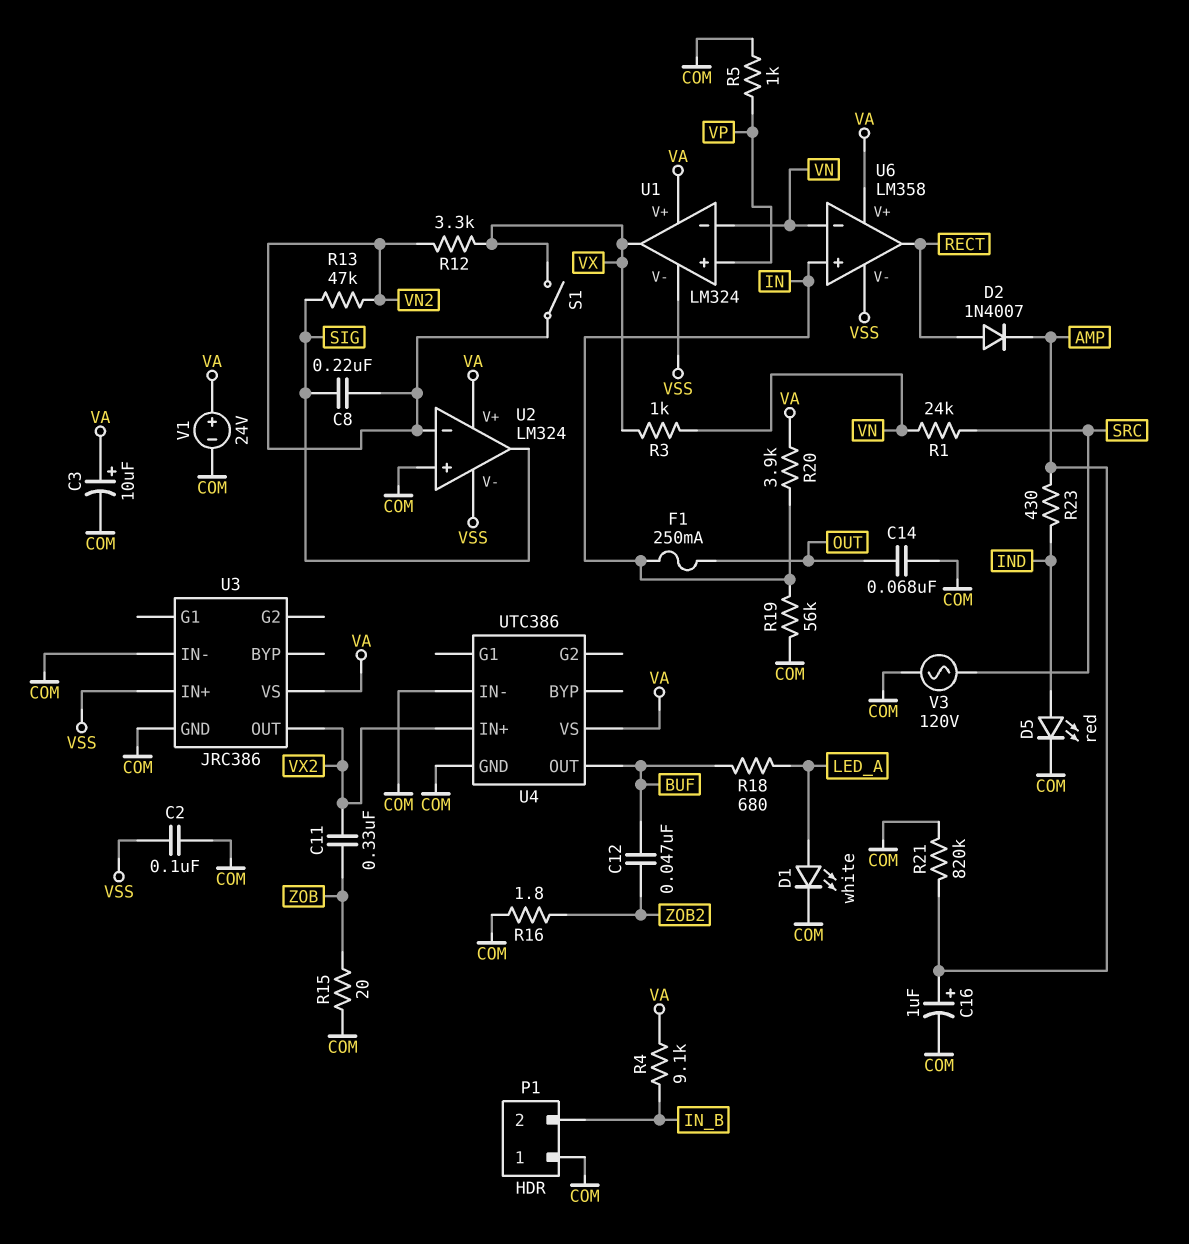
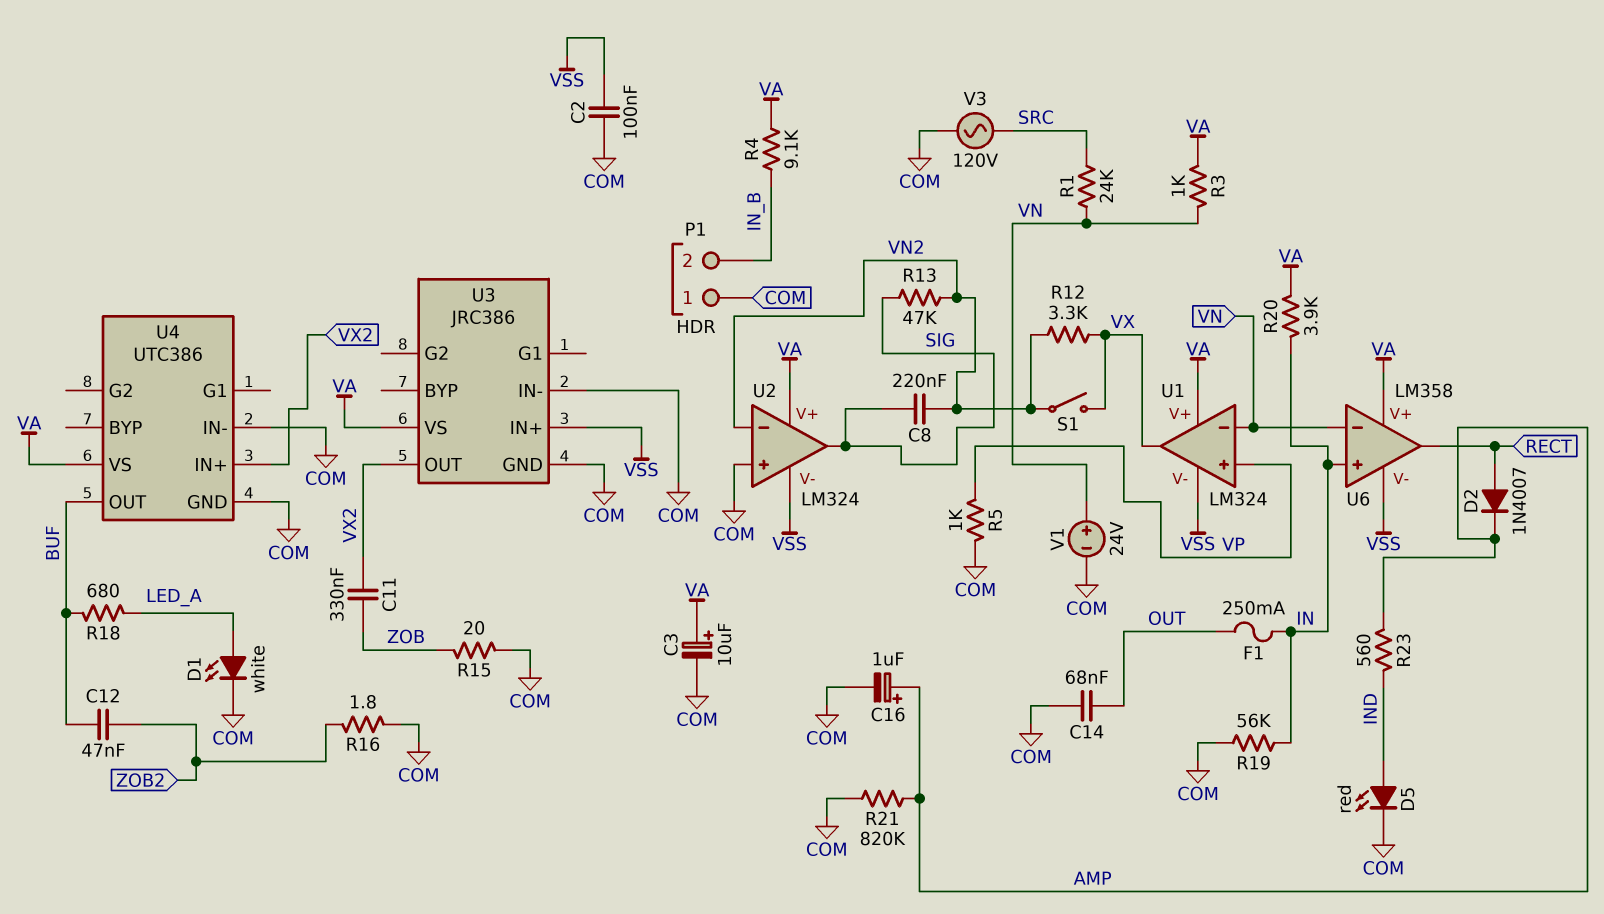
R3: 1k (VN, VX) -> 1k (VA, VN)
R23: 430 (AMP, IND) -> 560 (AMP, IND)
V1: 24V (plus VA, minus COM) -> 24V (plus VN, minus COM)

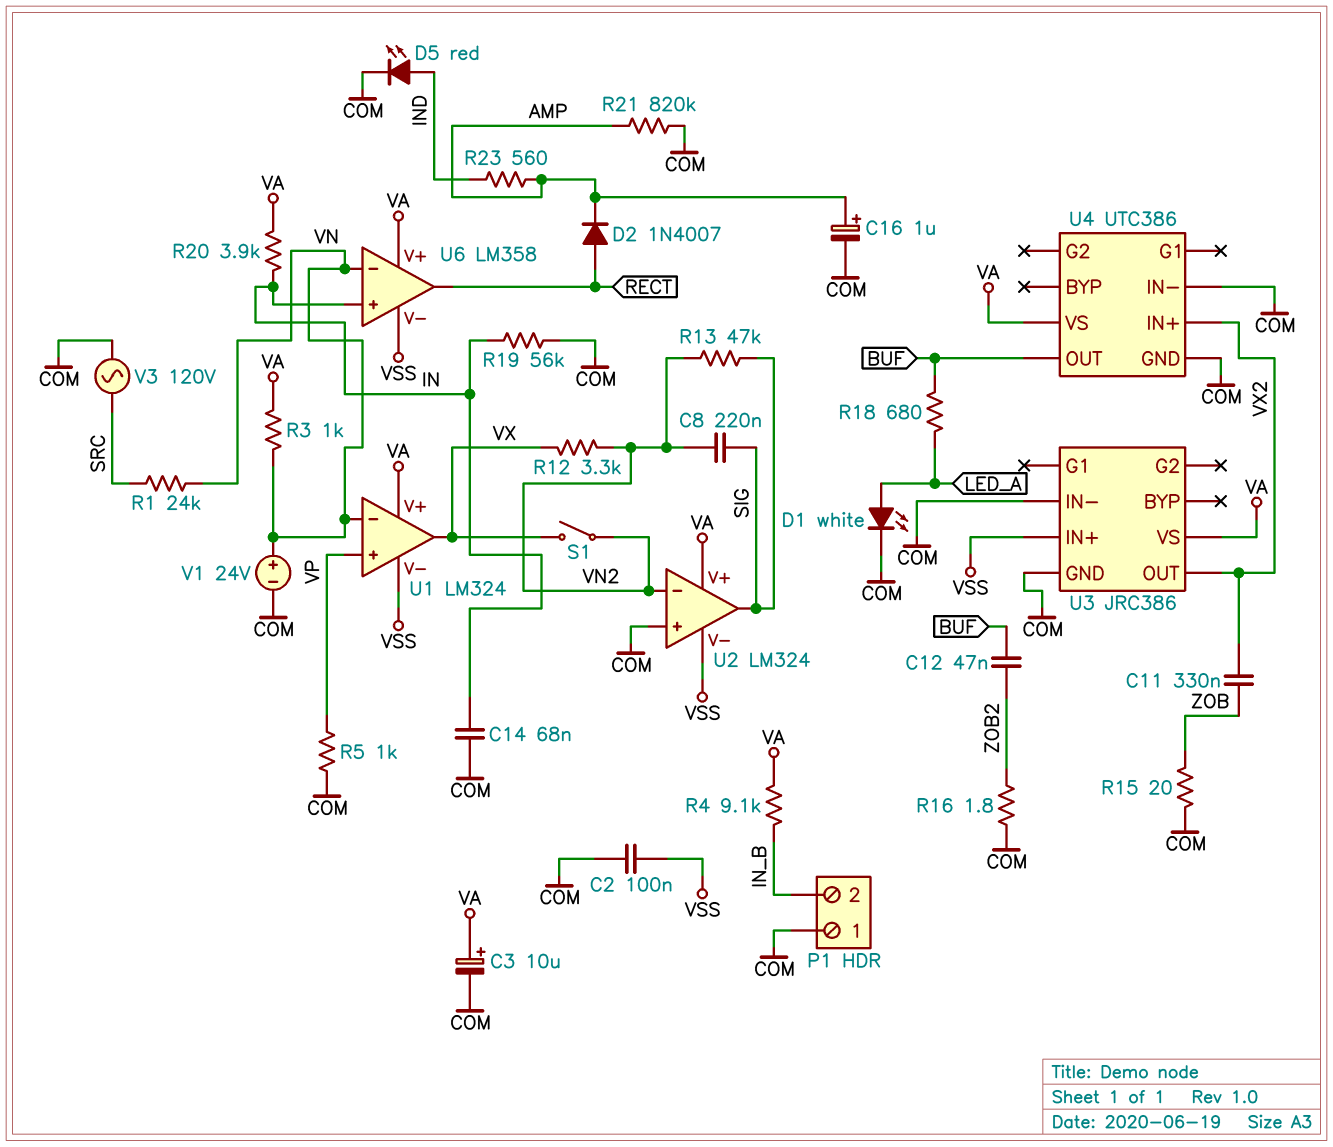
C14: 68nF (COM, OUT) -> 68nF (COM, IN)
F1: 250mA (IN, OUT) -> none

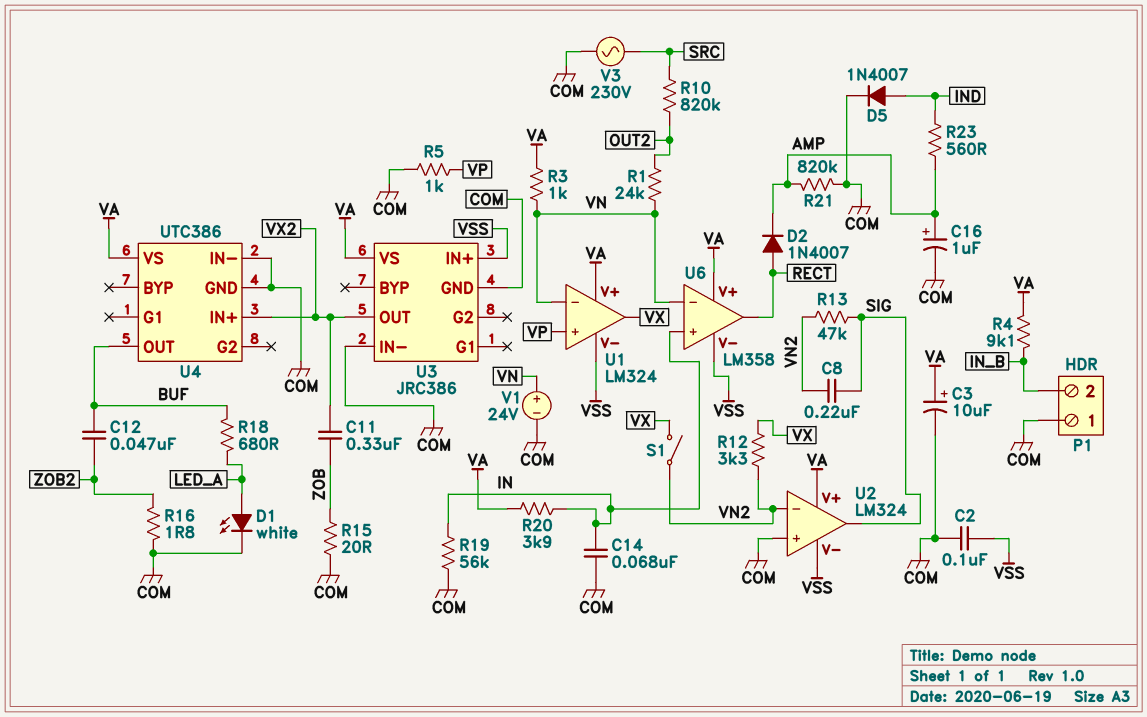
D5: LED red (A IND, K COM) -> diode 1N4007 (A IND, K COM)
R1: 24k (SRC, VN) -> 24k (OUT2, VN)
R10: none -> 820k (OUT2, SRC)
V3: AC 120V (COM, SRC) -> AC 230V (COM, SRC)

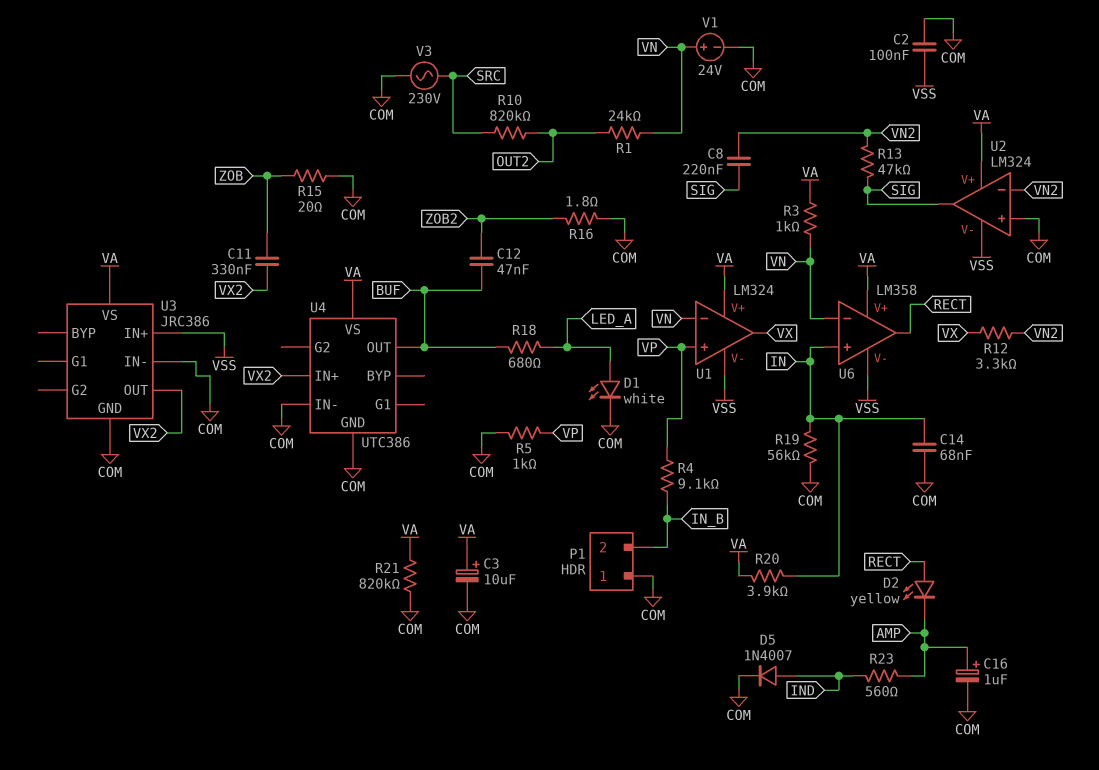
D2: diode 1N4007 (A RECT, K AMP) -> LED yellow (A RECT, K AMP)
R4: 9.1k (IN_B, VA) -> 9.1k (IN_B, VP)
R21: 820k (AMP, COM) -> 820k (COM, VA)
S1: switch (VN2, VX) -> none

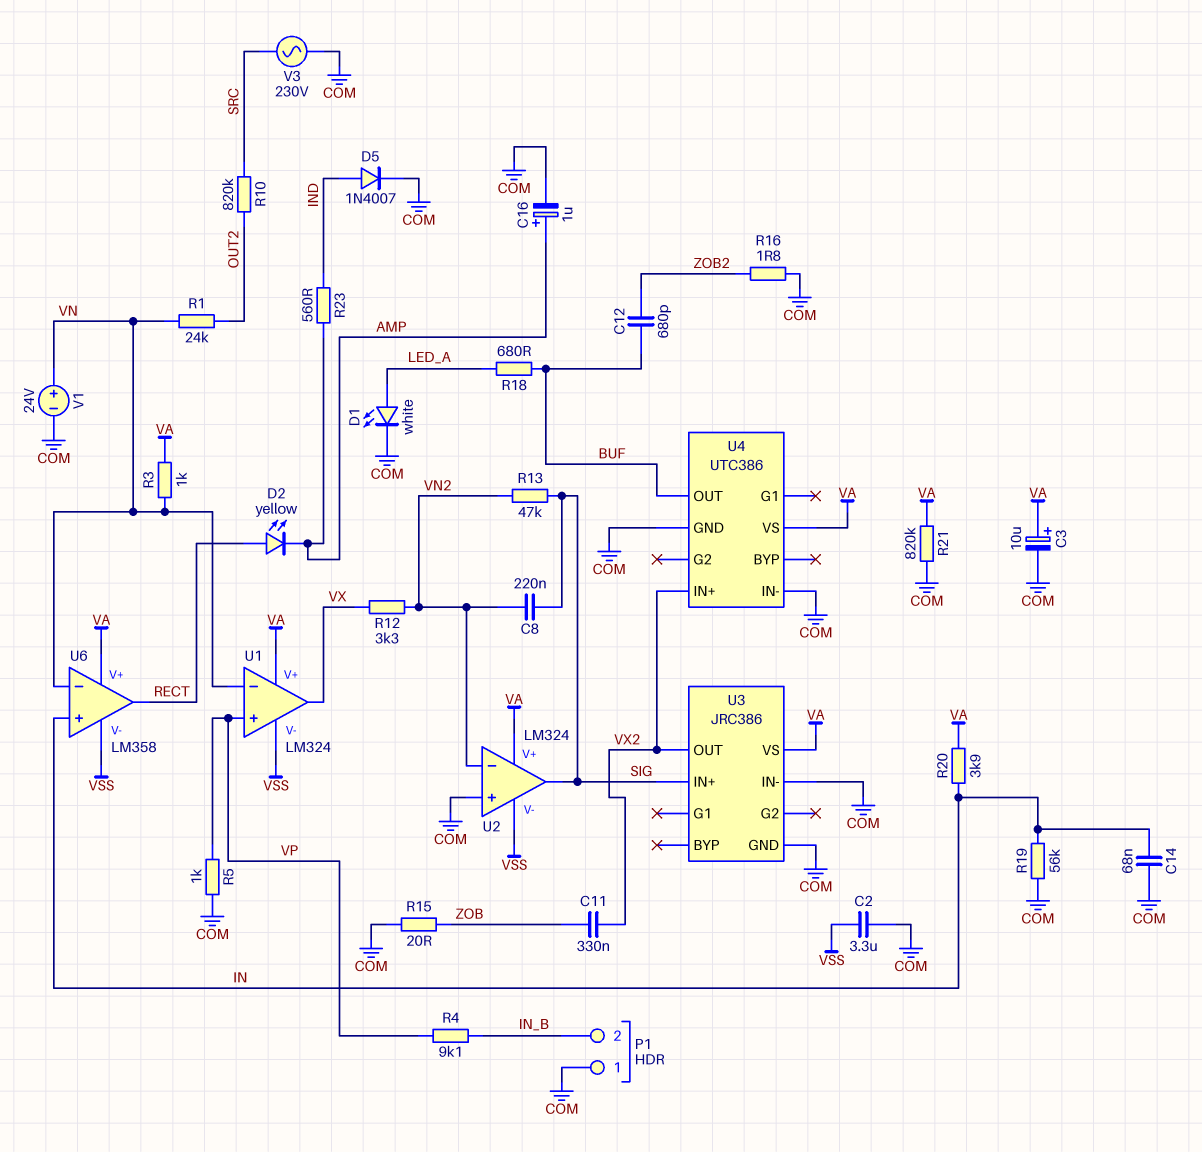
C2: 100nF (COM, VSS) -> 3.3uF (COM, VSS)
C12: 47nF (BUF, ZOB2) -> 680pF (BUF, ZOB2)
U3 pin IN+: VSS -> SIG

